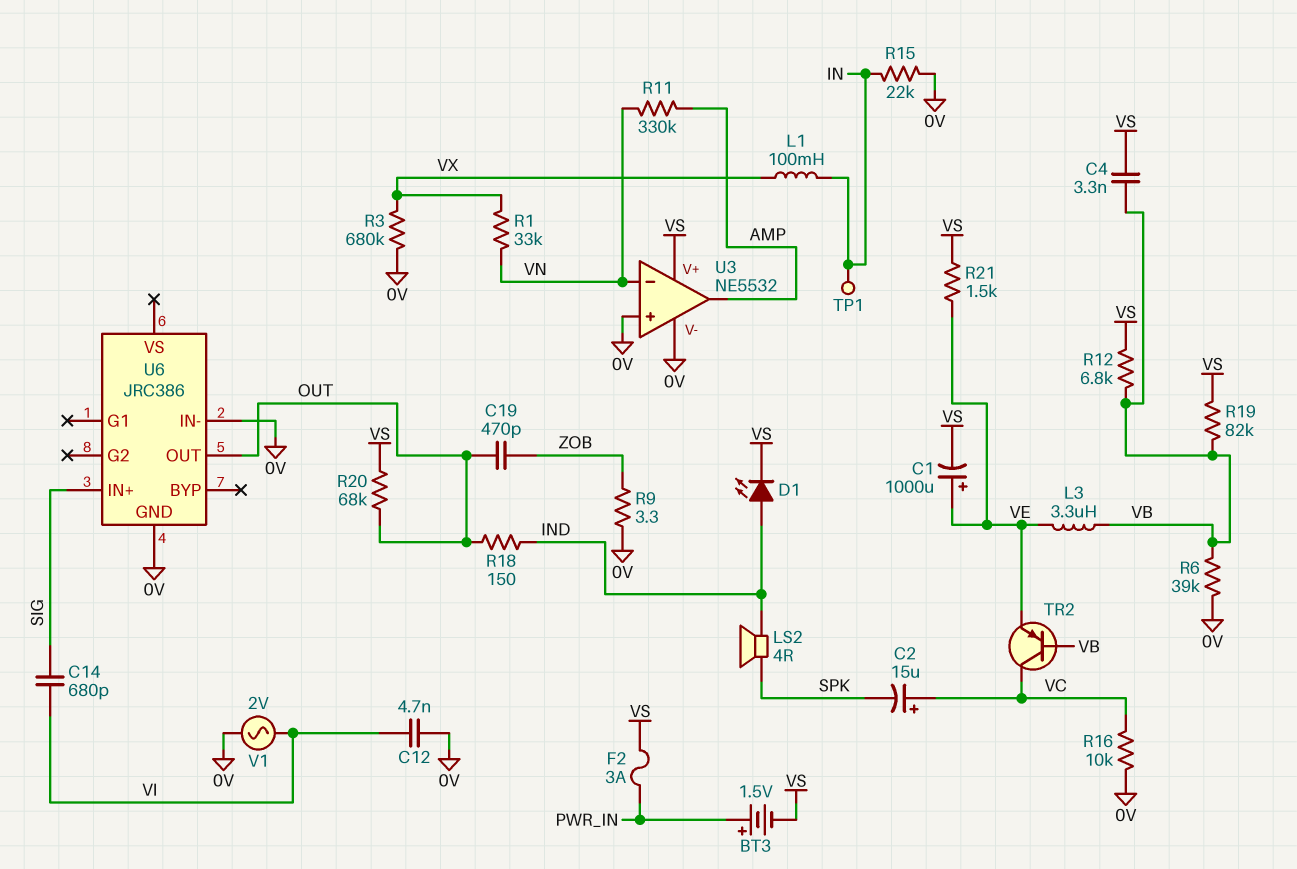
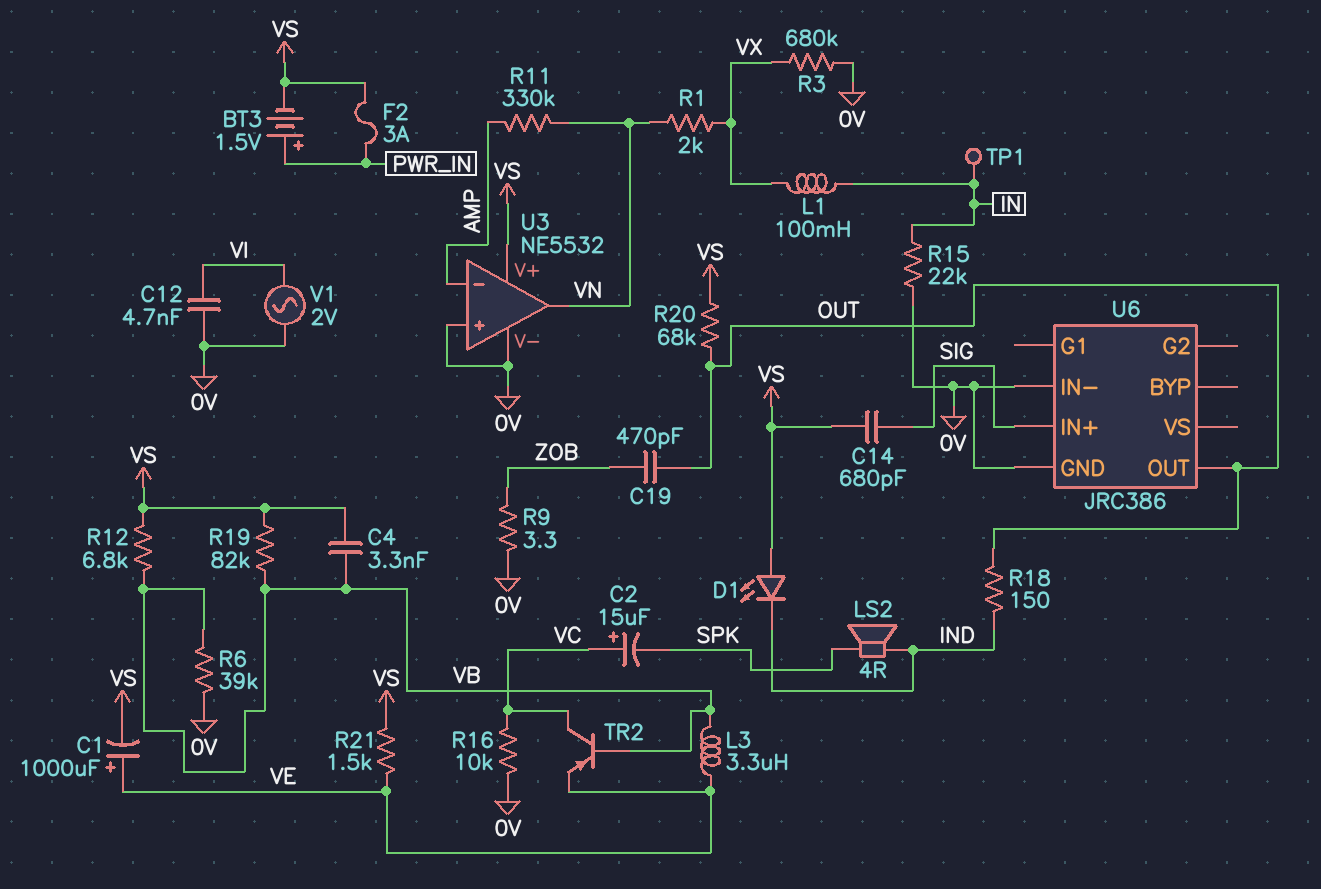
C14: 680pF (SIG, VI) -> 680pF (SIG, VS)
D1: LED (A IND, K VS) -> LED (A VS, K IND)
R1: 33k (VN, VX) -> 2k (VN, VX)
U3 pin in-: VN -> AMP
U3 pin out: AMP -> VN

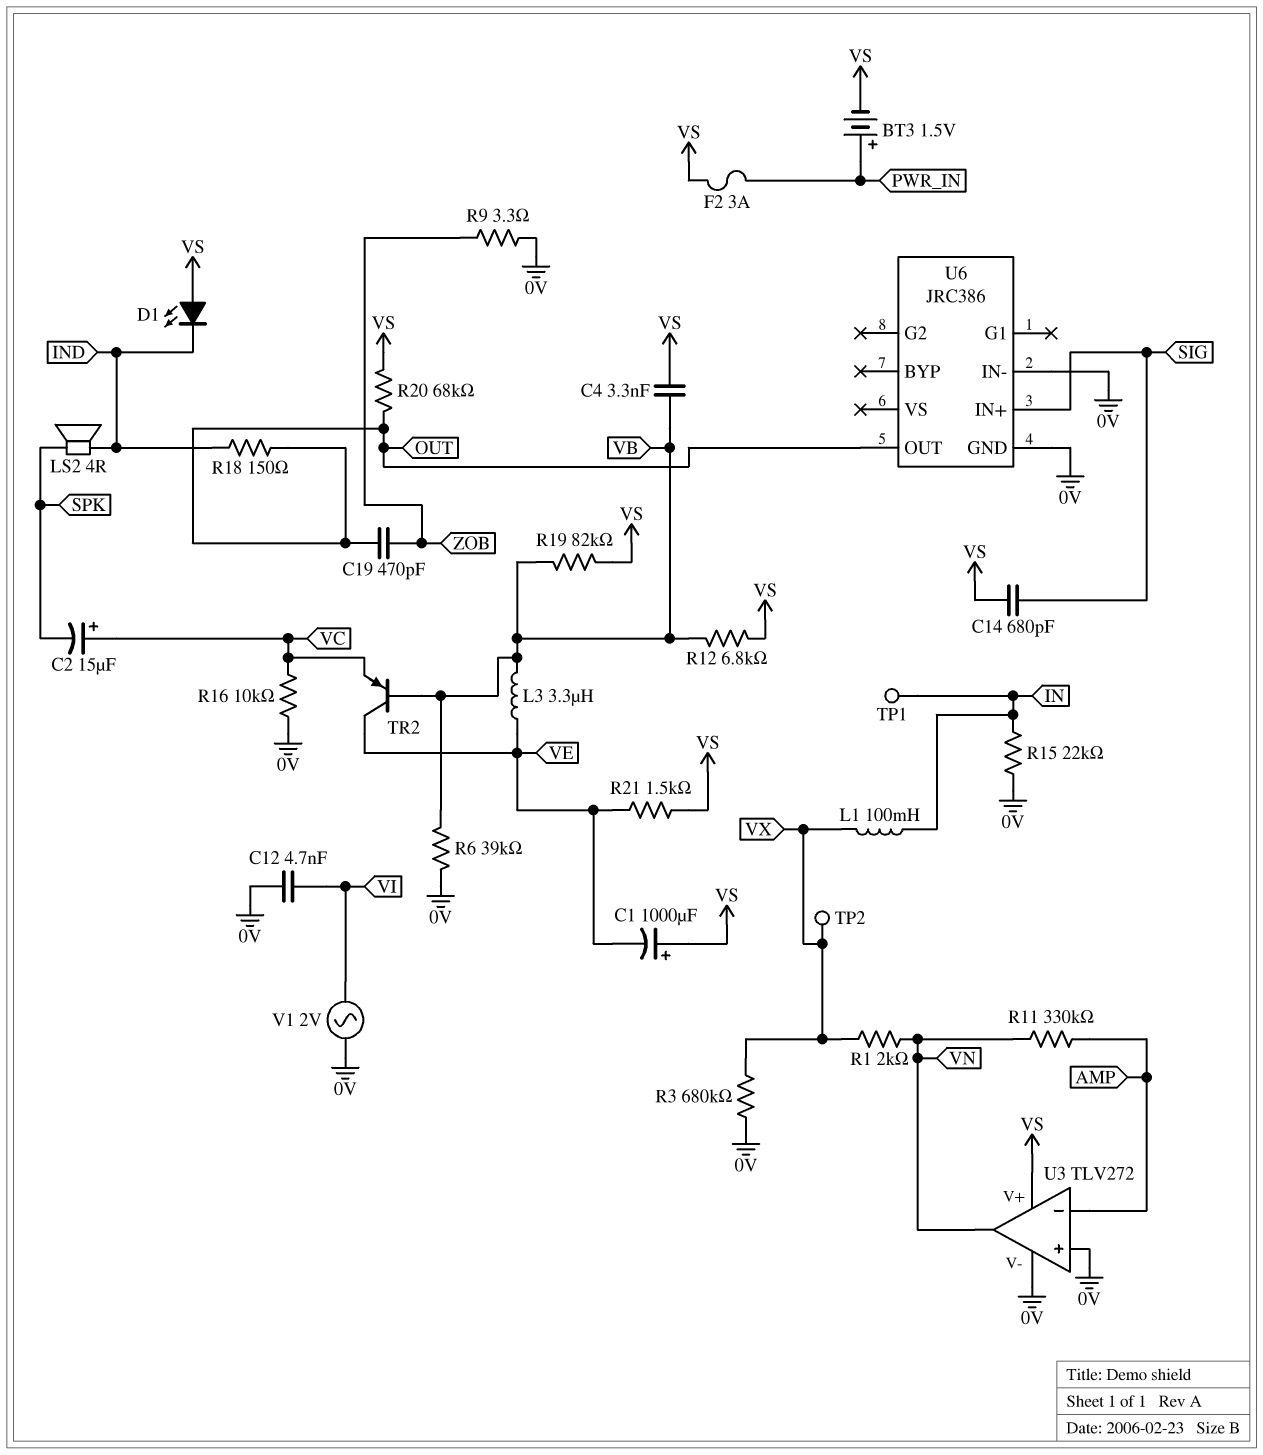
C1: 1000uF (plus VE, minus VS) -> 1000uF (plus VS, minus VE)
TP2: none -> test point (VX)
TR2: PNP (B VB, C VC, E VE) -> PNP (B VB, C VE, E VC)
U3: NE5532 -> TLV272

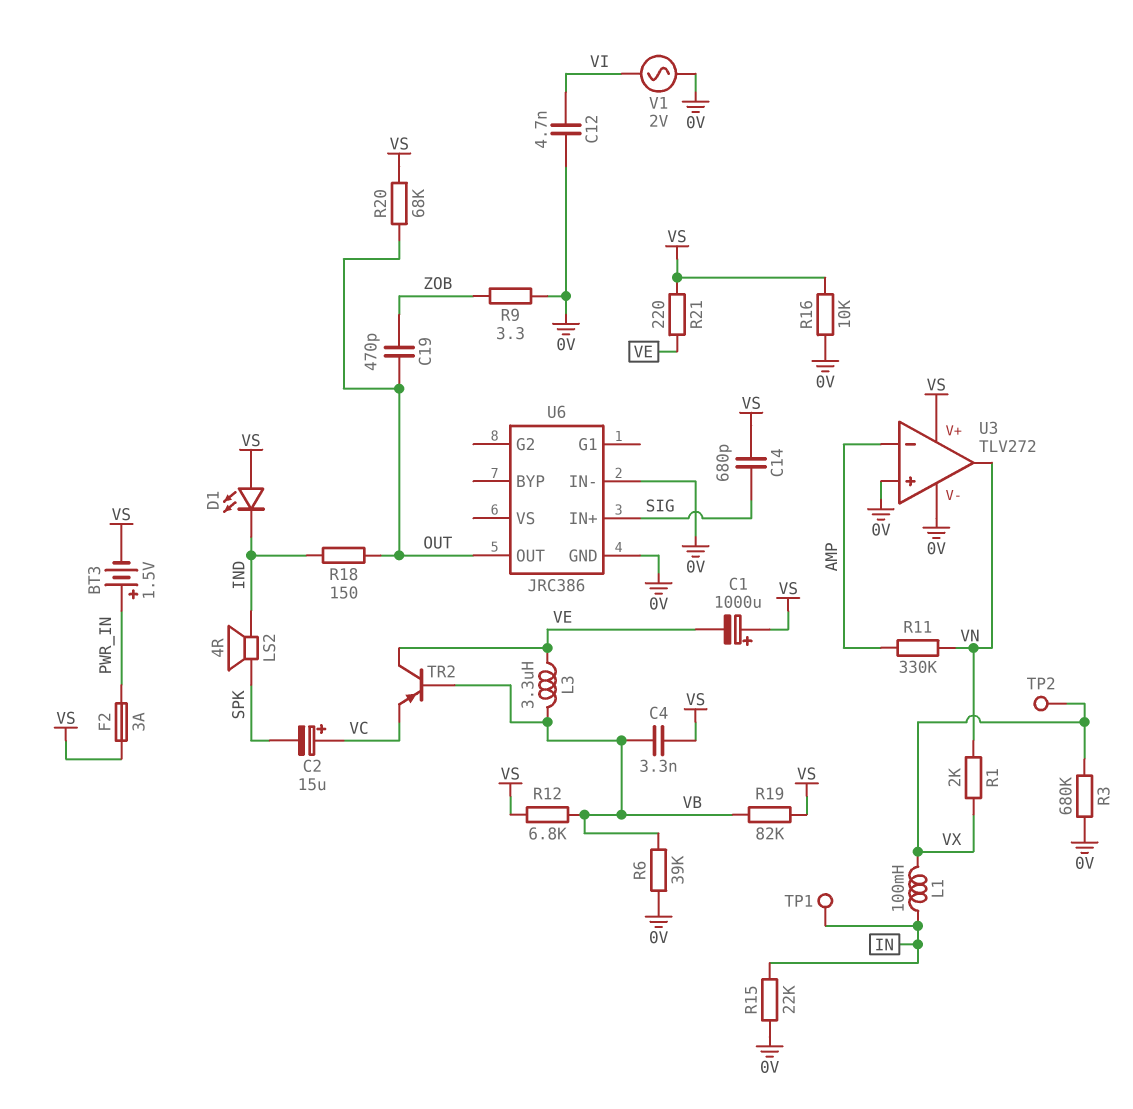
R16: 10k (0V, VC) -> 10k (0V, VS)
R21: 1.5k (VE, VS) -> 220 (VE, VS)

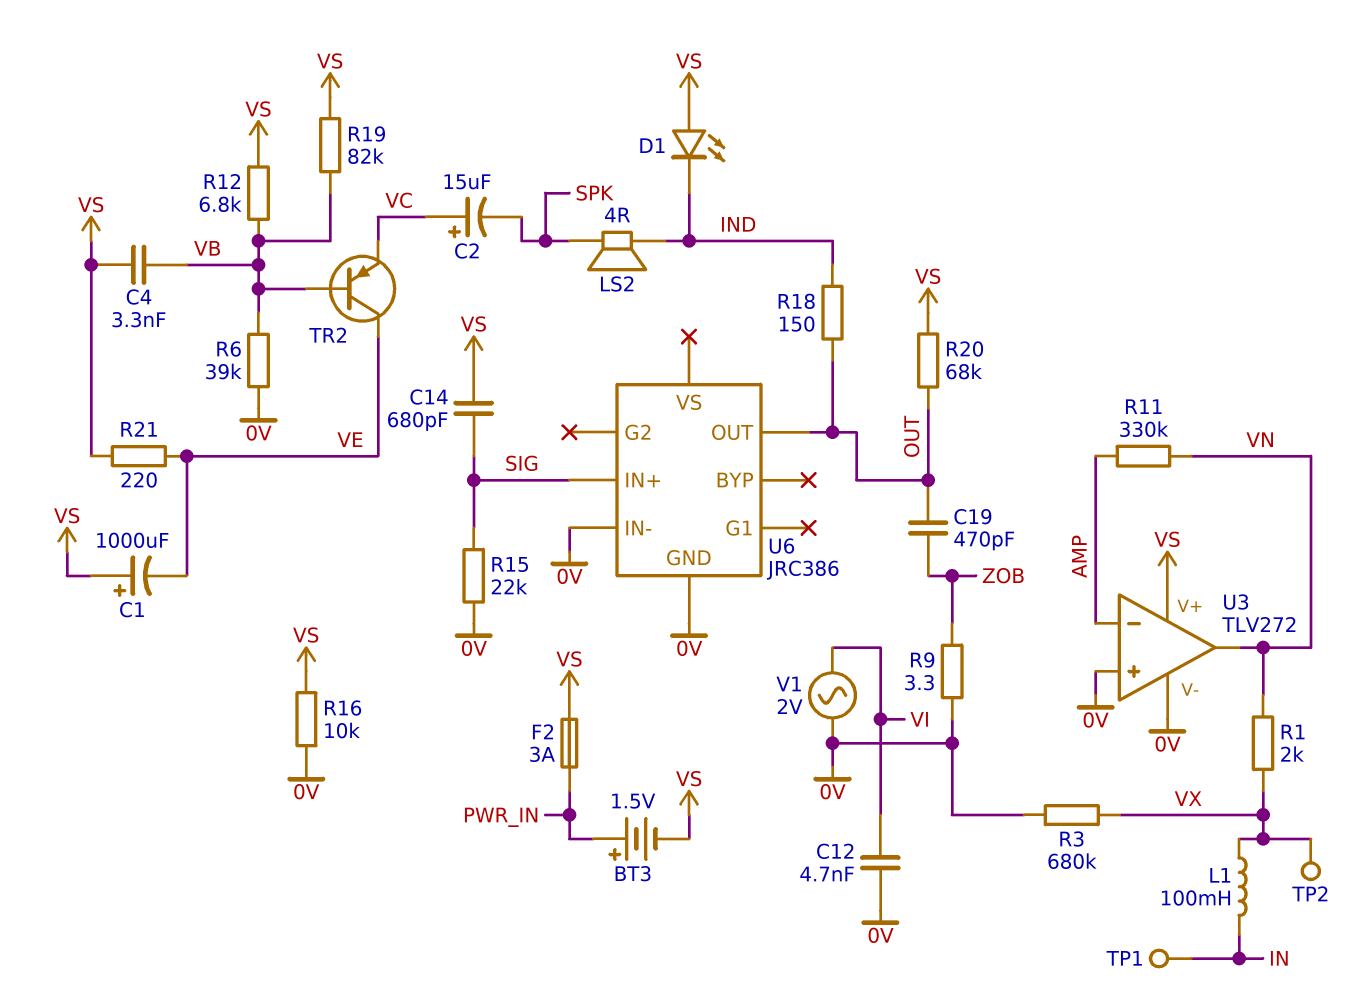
L3: 3.3uH (VB, VE) -> none
R15: 22k (0V, IN) -> 22k (0V, SIG)

